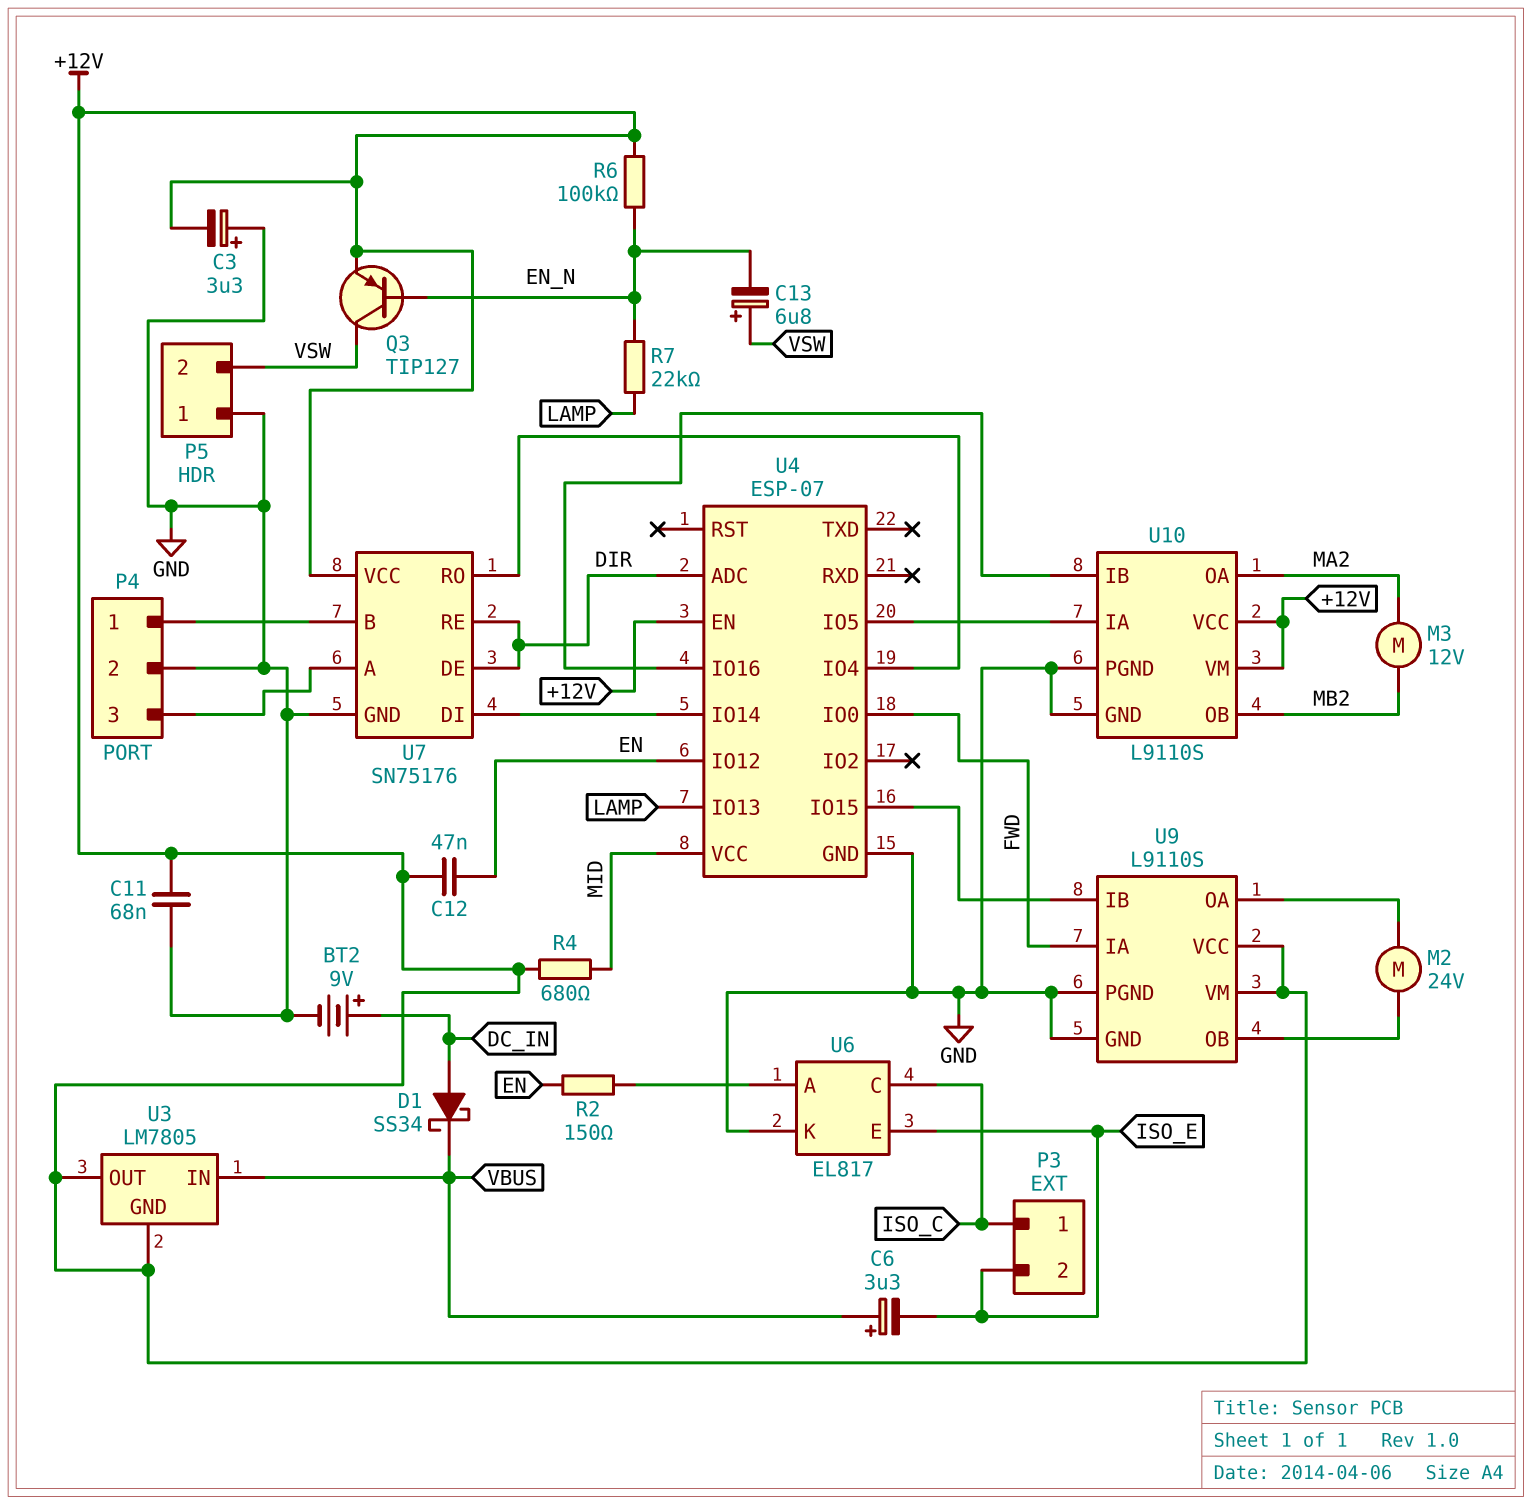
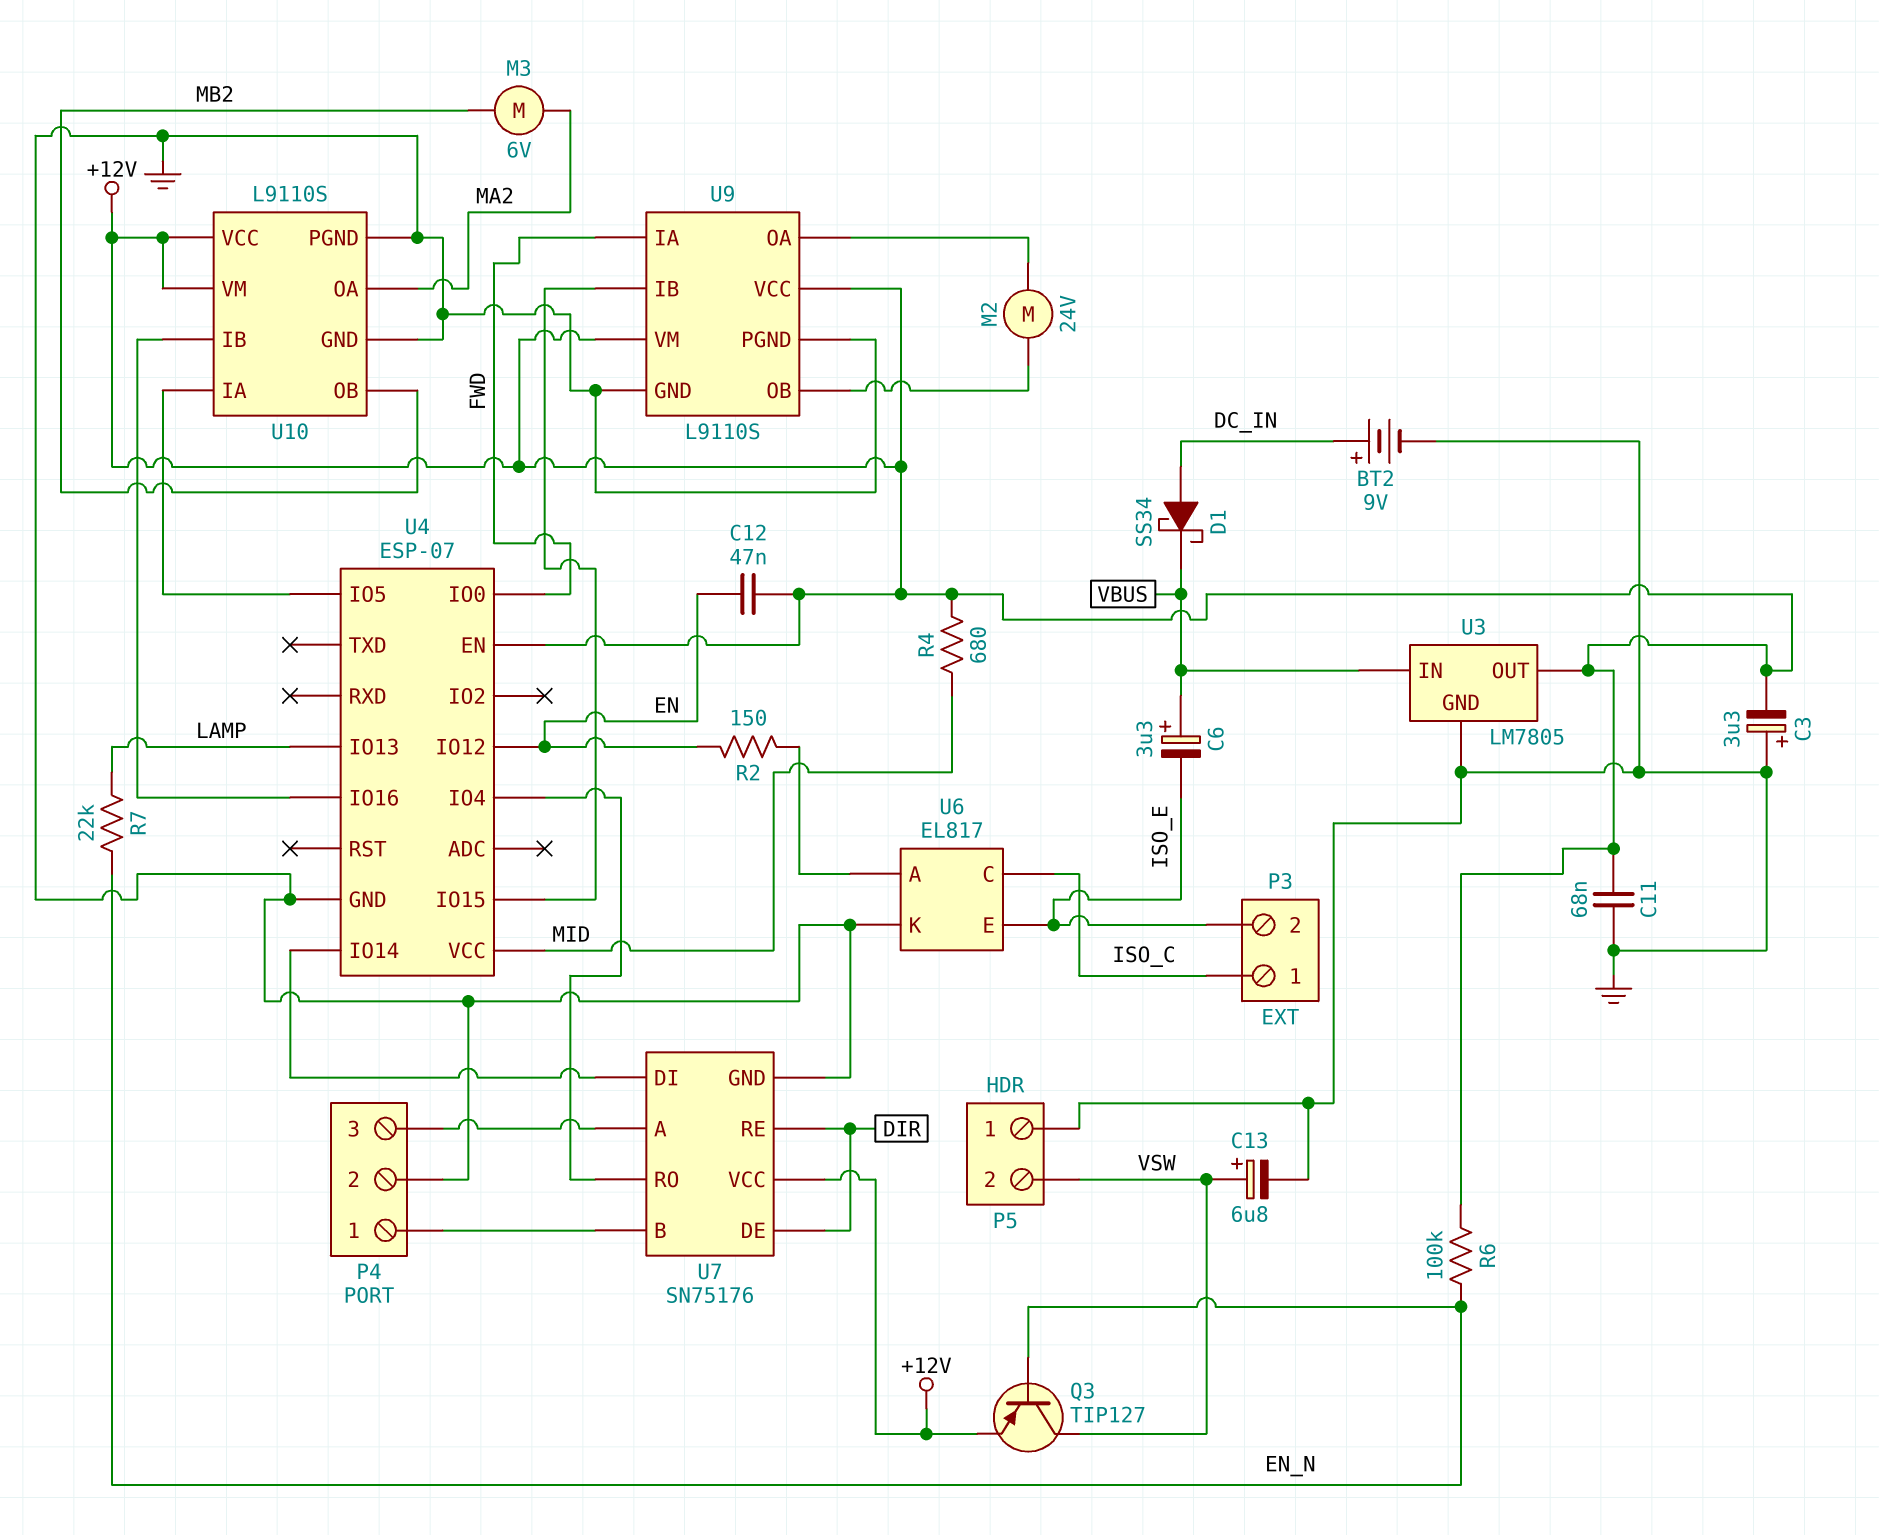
C13: 6.8uF (plus VSW, minus EN_N) -> 6.8uF (plus VSW, minus GND)
M3: motor 12V (MA2, MB2) -> motor 6V (MA2, MB2)
U3 pin GND: +12V -> GND
U4 pin ADC: DIR -> none

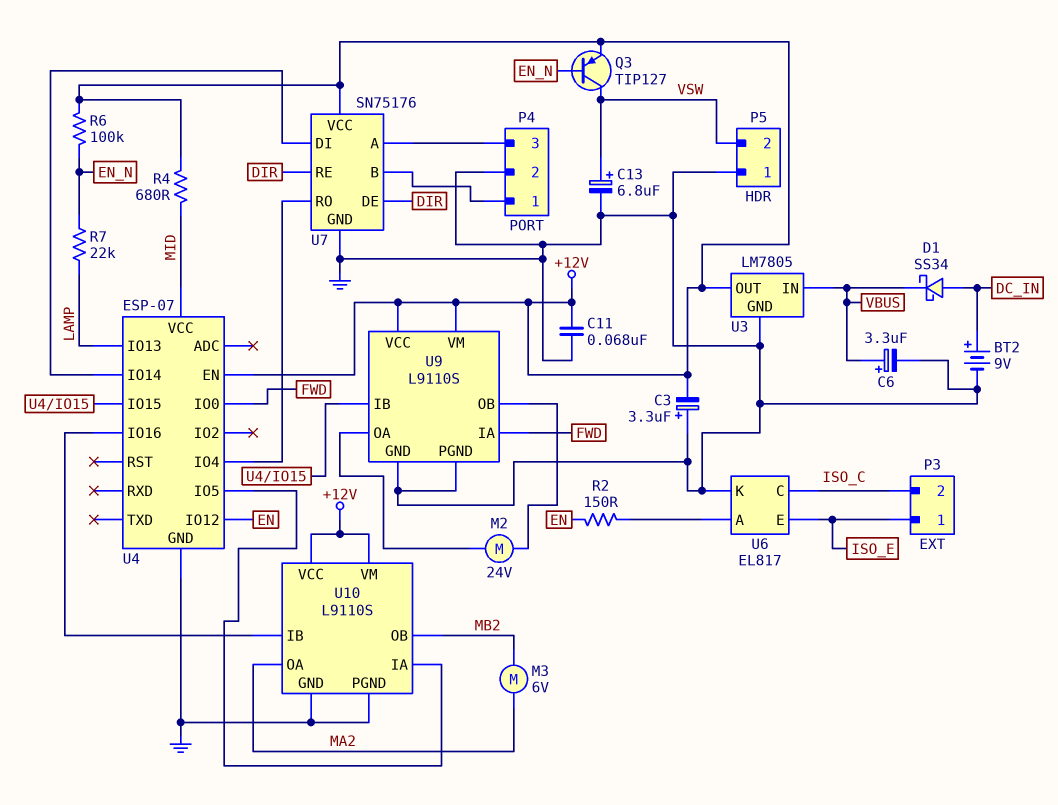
C6: 3.3uF (plus VBUS, minus ISO_E) -> 3.3uF (plus VBUS, minus GND)
C12: 47nF (+12V, EN) -> none
P3 pin 1: ISO_C -> ISO_E
P3 pin 2: ISO_E -> ISO_C

